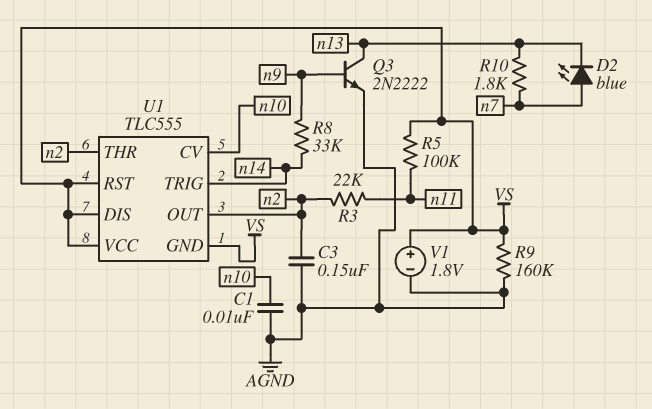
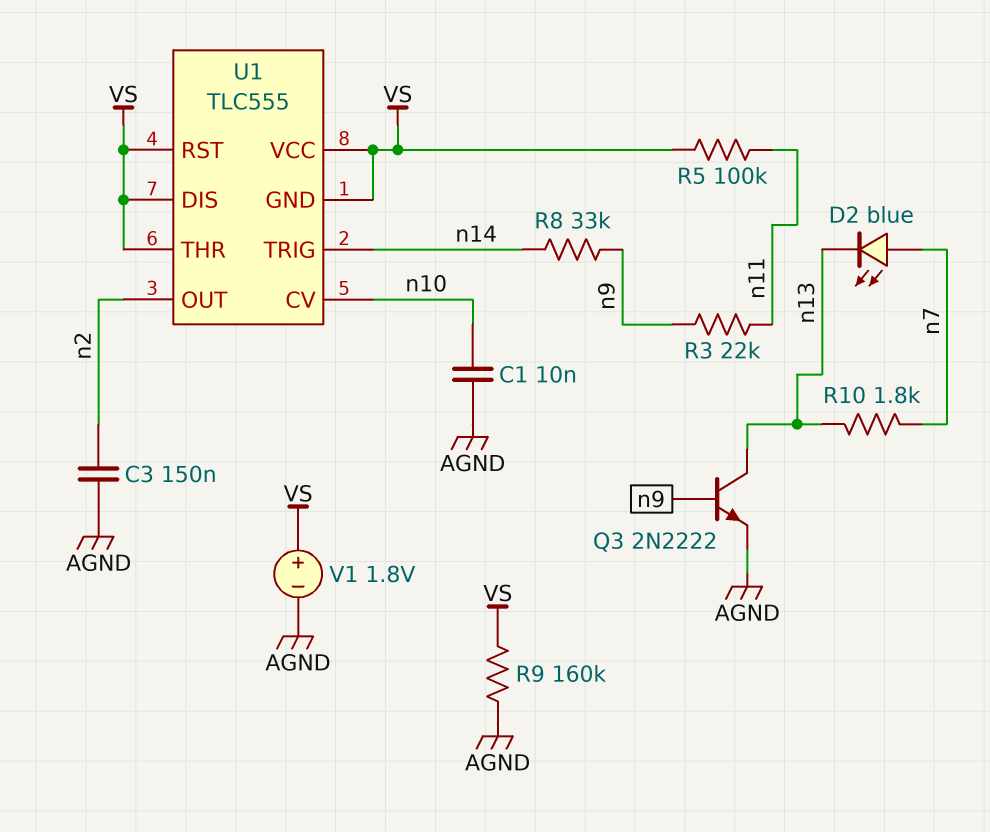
R3: 22k (n2, n11) -> 22k (n9, n11)
U1 pin THR: n2 -> VS

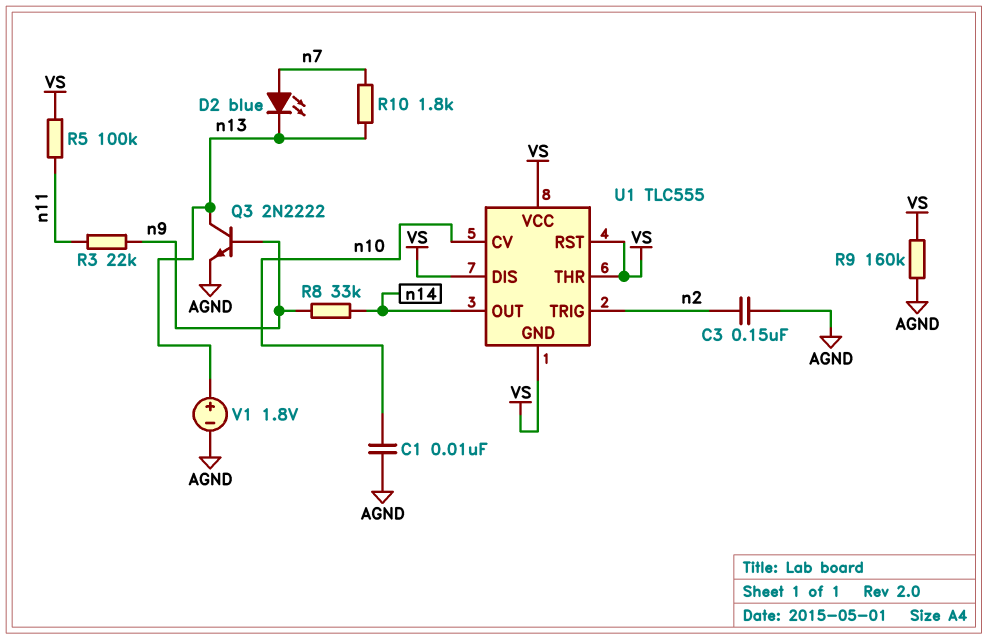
U1 pin OUT: n2 -> n14
U1 pin TRIG: n14 -> n2
V1: 1.8V (plus VS, minus AGND) -> 1.8V (plus n13, minus AGND)

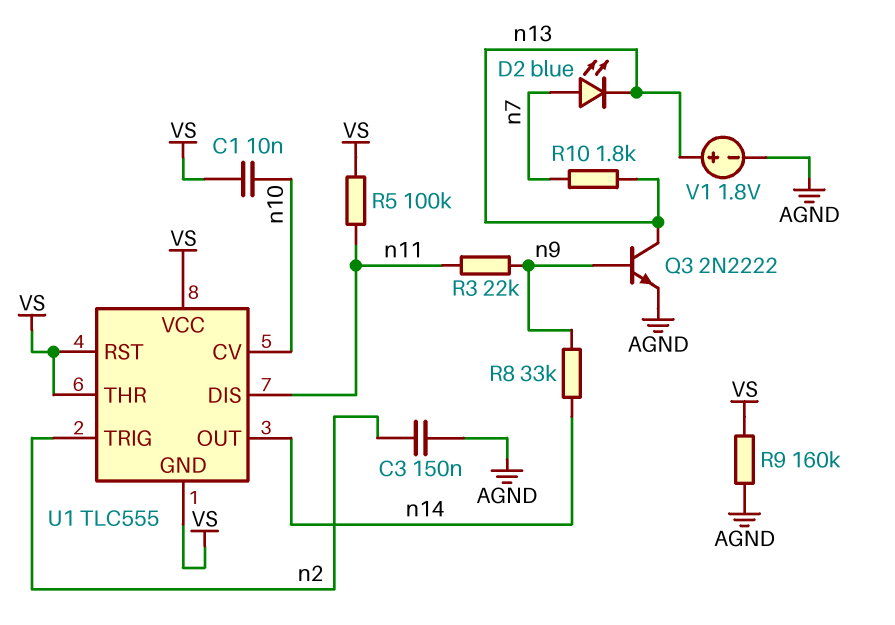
C1: 10nF (AGND, n10) -> 10nF (VS, n10)
U1 pin DIS: VS -> n11

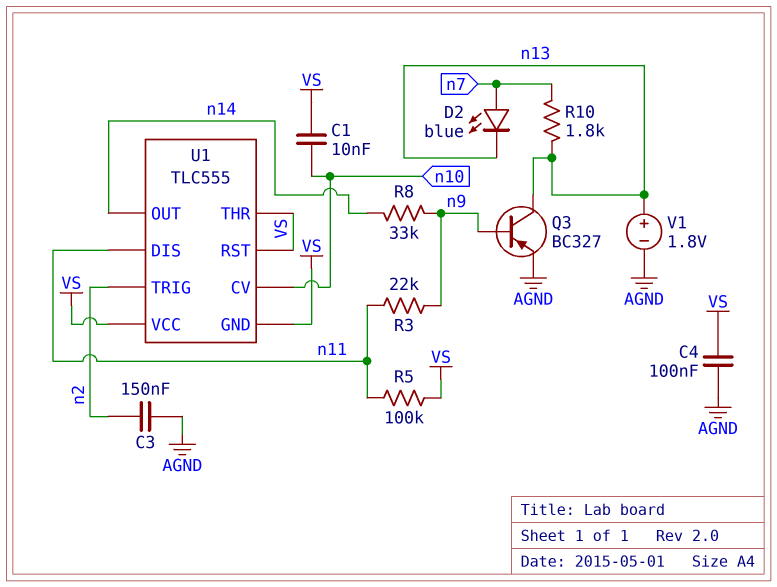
C4: none -> 100nF (AGND, VS)
Q3: NPN 2N2222 (B n9, C n13, E AGND) -> PNP BC327 (B n9, C n13, E AGND)
R9: 160k (AGND, VS) -> none

